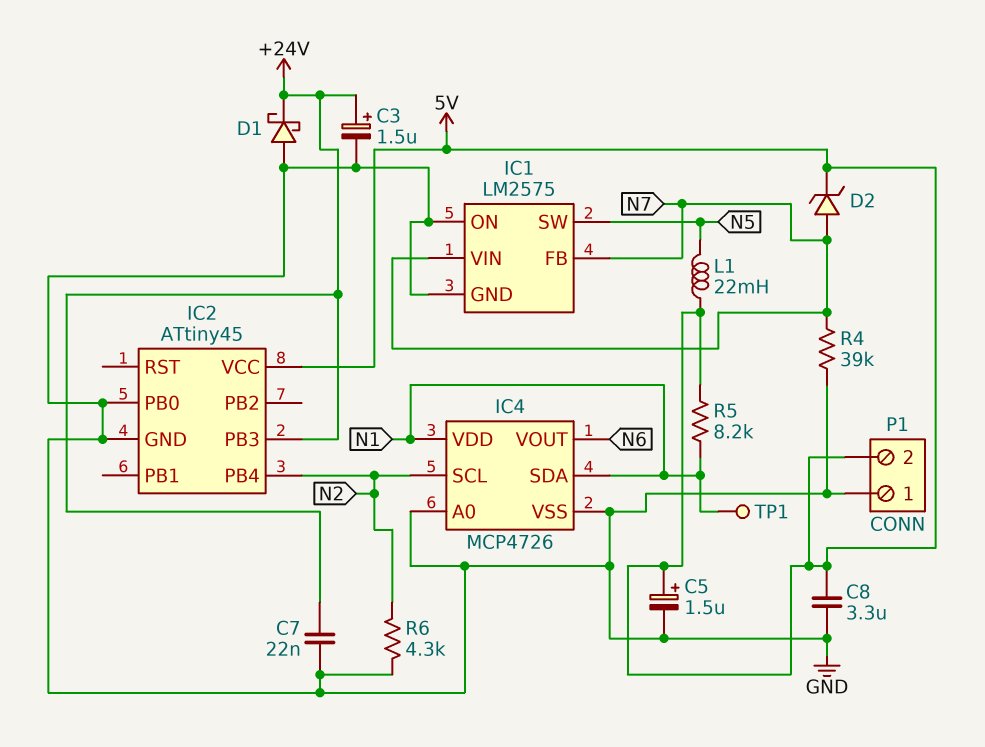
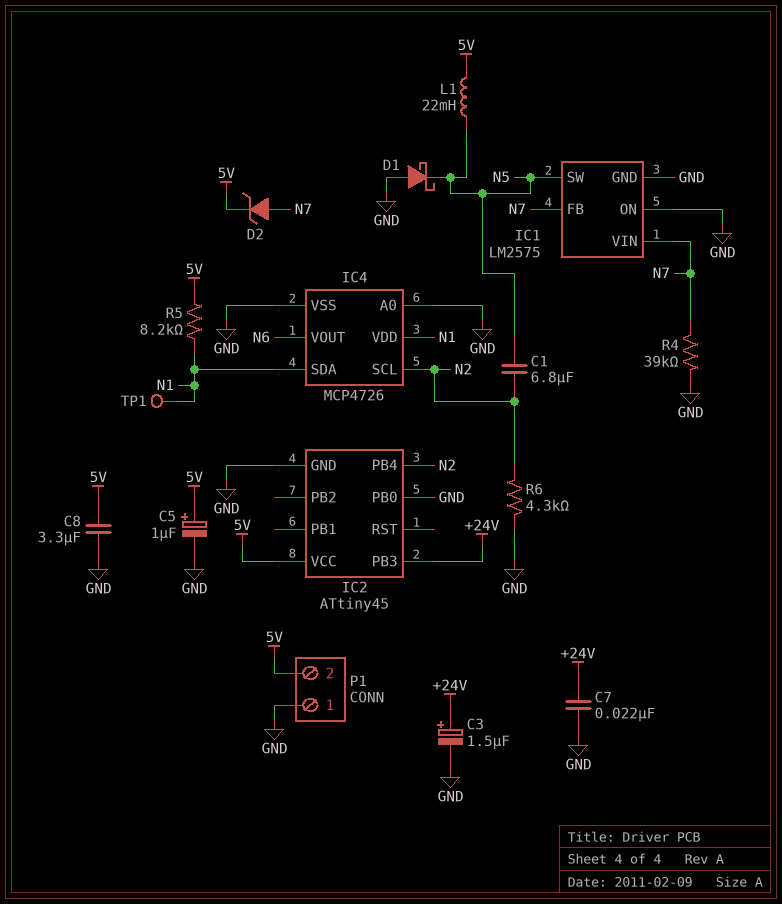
C1: none -> 6.8uF (N2, N5)
C5: 1.5uF (plus 5V, minus GND) -> 1uF (plus 5V, minus GND)
D1: schottky (A GND, K +24V) -> schottky (A GND, K N5)

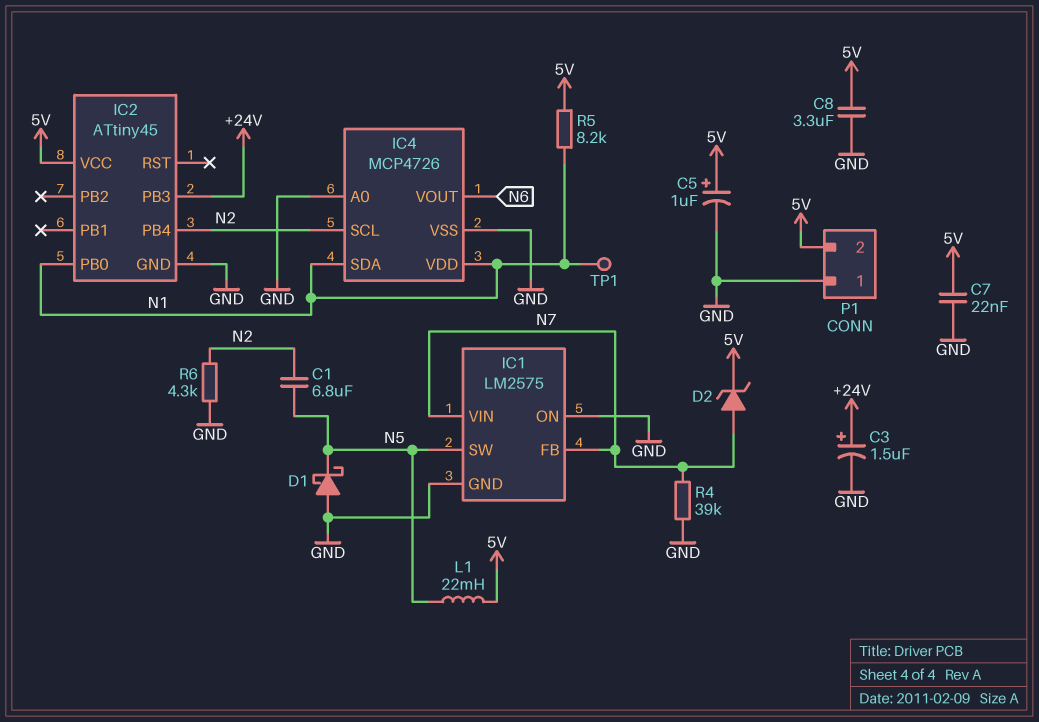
C7: 22nF (+24V, GND) -> 22nF (5V, GND)
IC2 pin PB0: GND -> N1

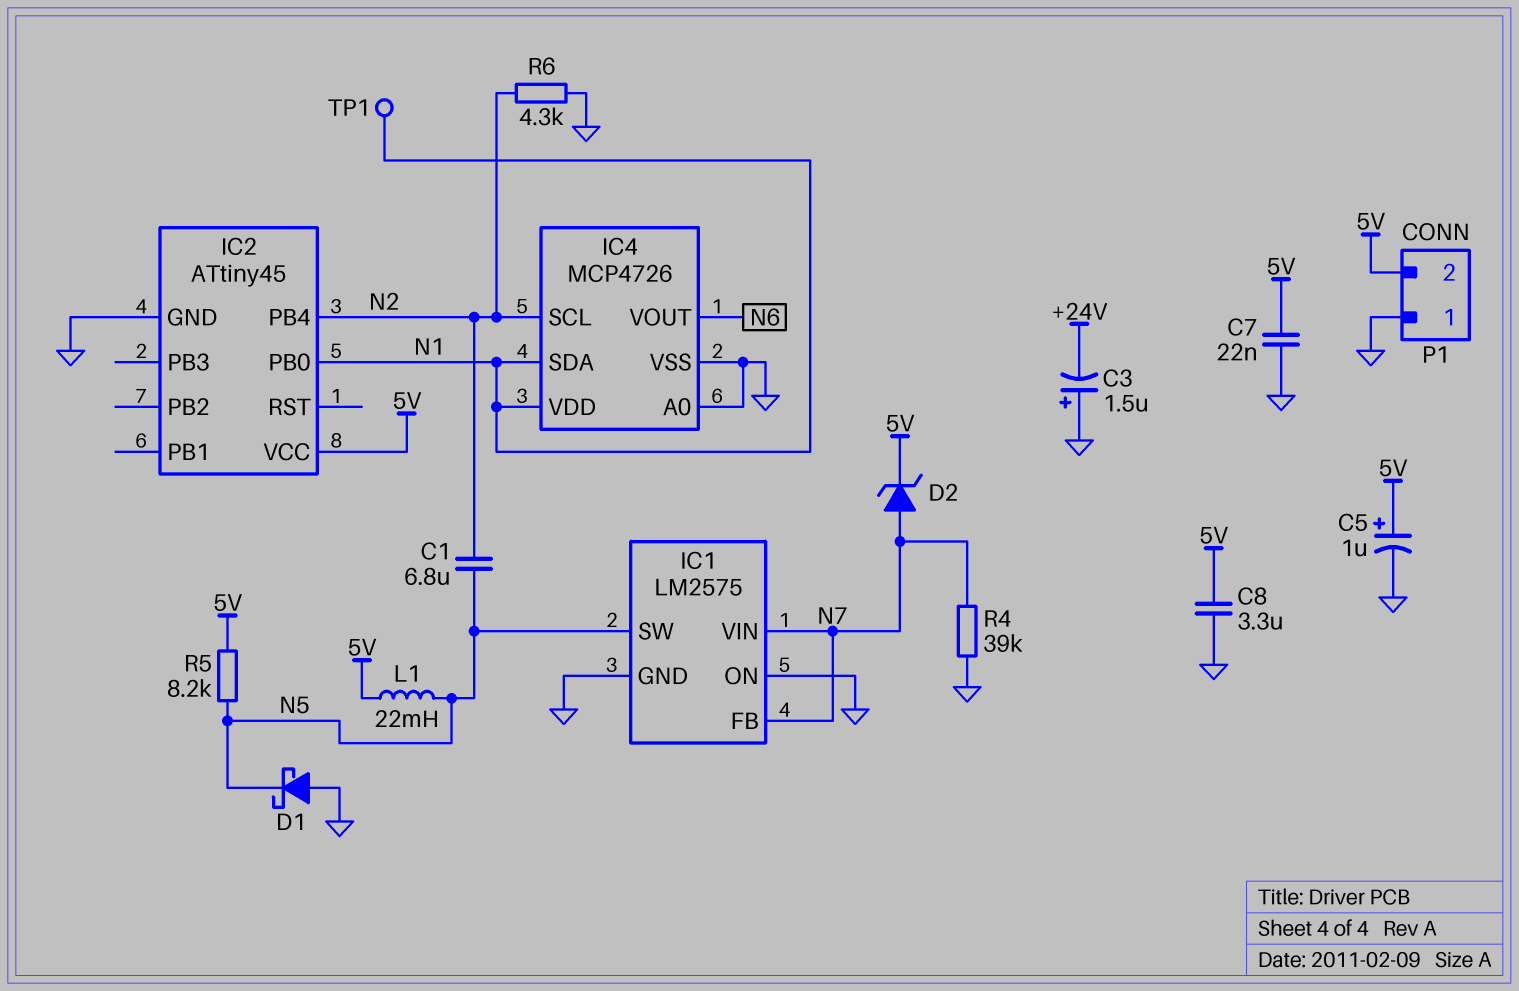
C3: 1.5uF (plus +24V, minus GND) -> 1.5uF (plus GND, minus +24V)
IC2 pin PB3: +24V -> none
R5: 8.2k (5V, N1) -> 8.2k (5V, N5)

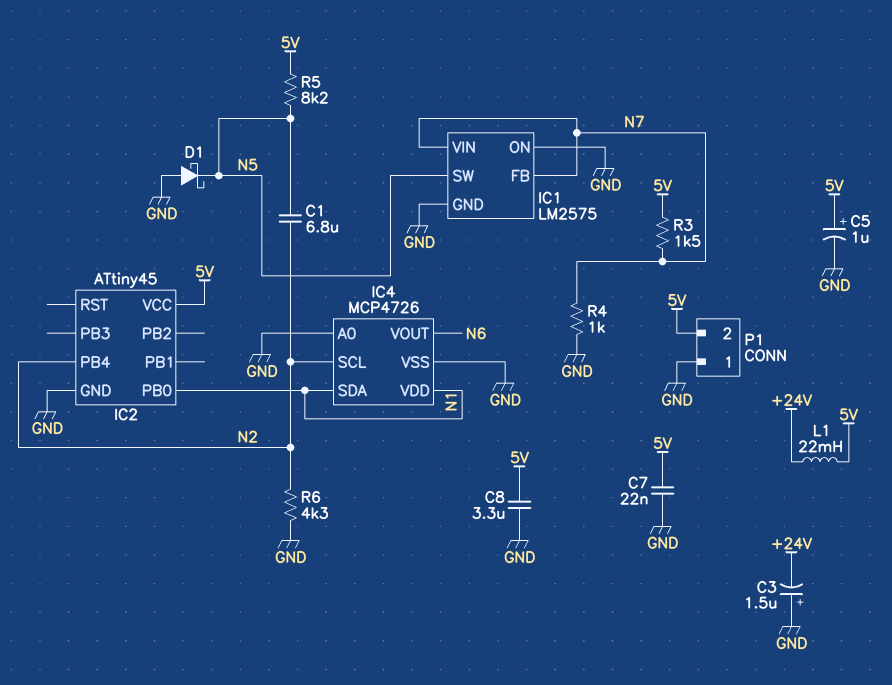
D2: zener (A N7, K 5V) -> none
L1: 22mH (5V, N5) -> 22mH (+24V, 5V)
R3: none -> 1.5k (5V, N7)
R4: 39k (GND, N7) -> 1k (GND, N7)
TP1: test point (N1) -> none

